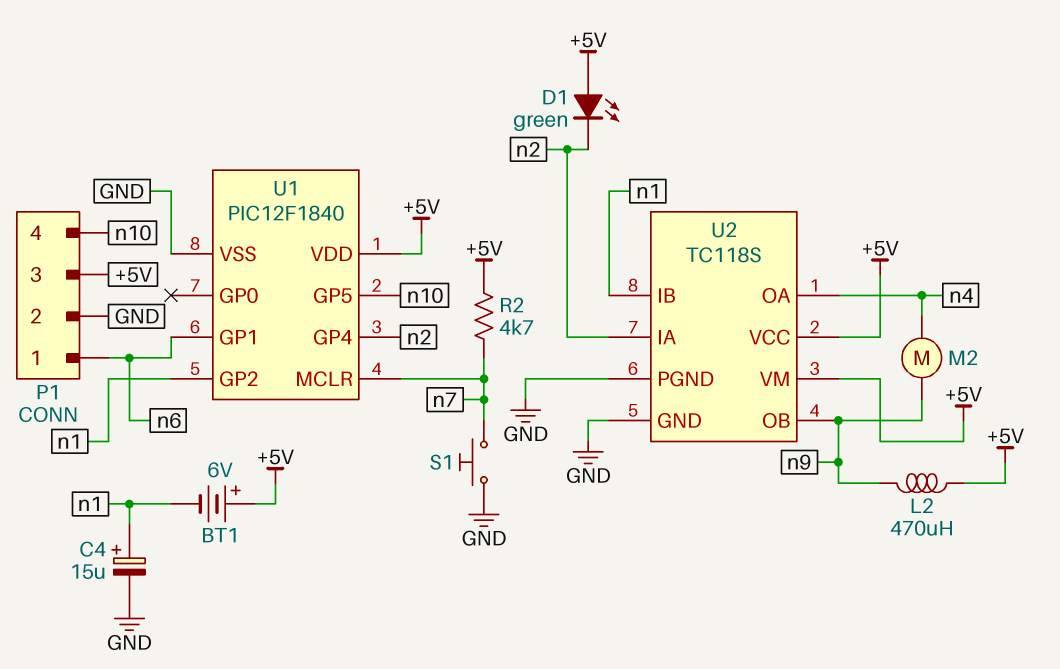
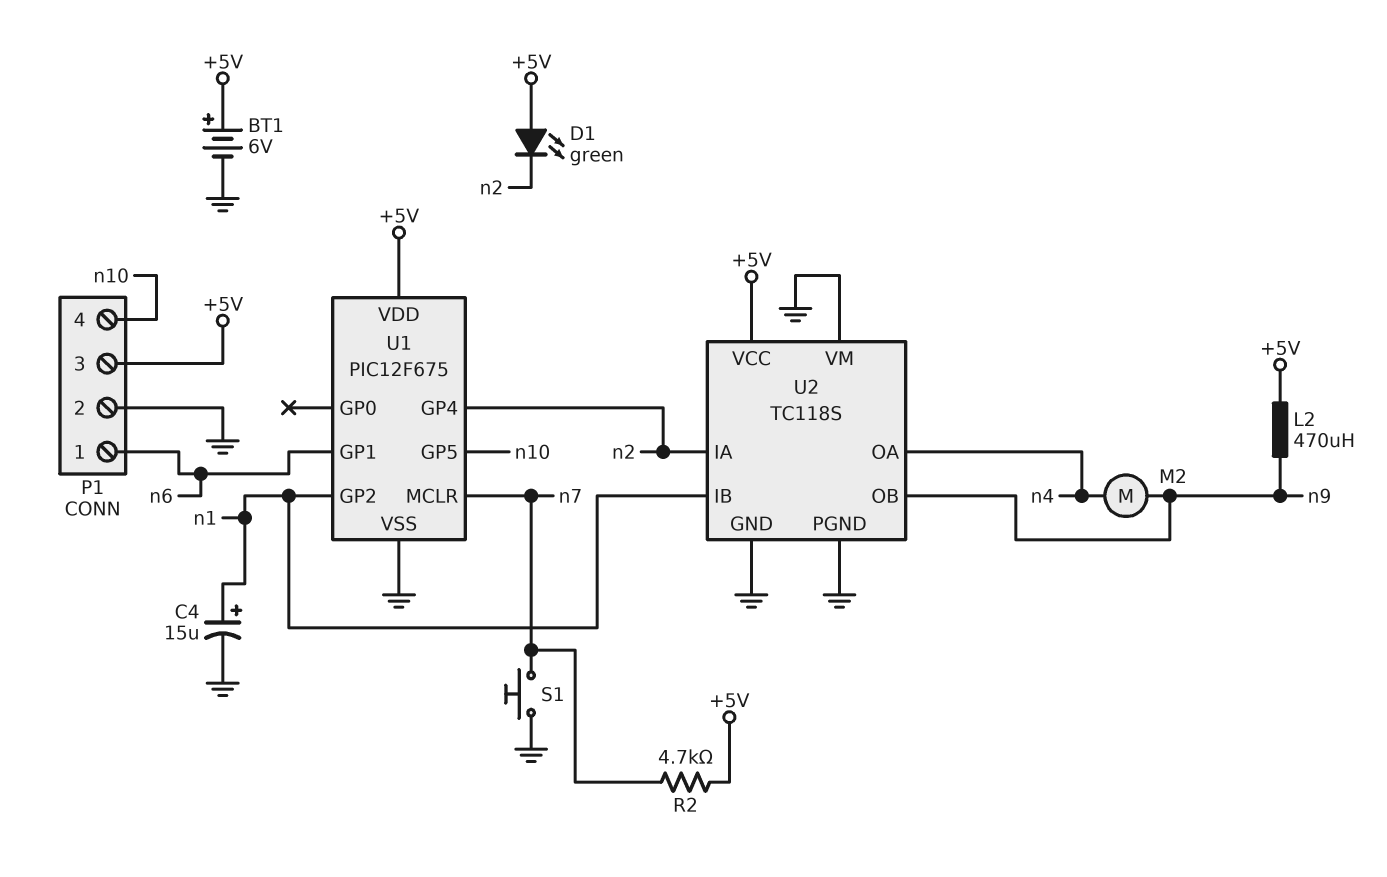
BT1: 6V (plus +5V, minus n1) -> 6V (plus +5V, minus GND)
U1: PIC12F1840 -> PIC12F675
U2 pin VM: +5V -> GND

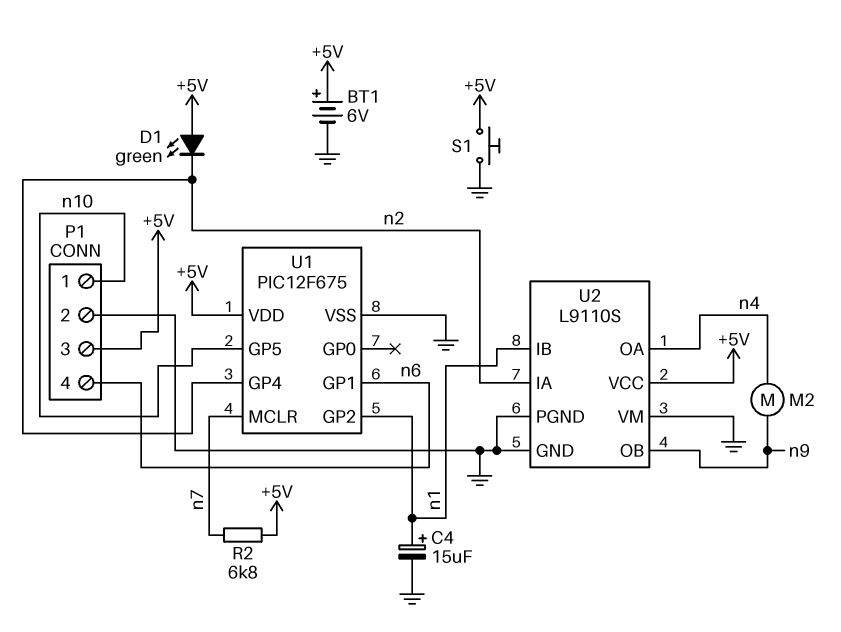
L2: 470uH (+5V, n9) -> none
P1 pin 1: n6 -> n10
P1 pin 4: n10 -> n6
R2: 4.7k (+5V, n7) -> 6.8k (+5V, n7)
S1: button (GND, n7) -> button (+5V, GND)
U2: TC118S -> L9110S

